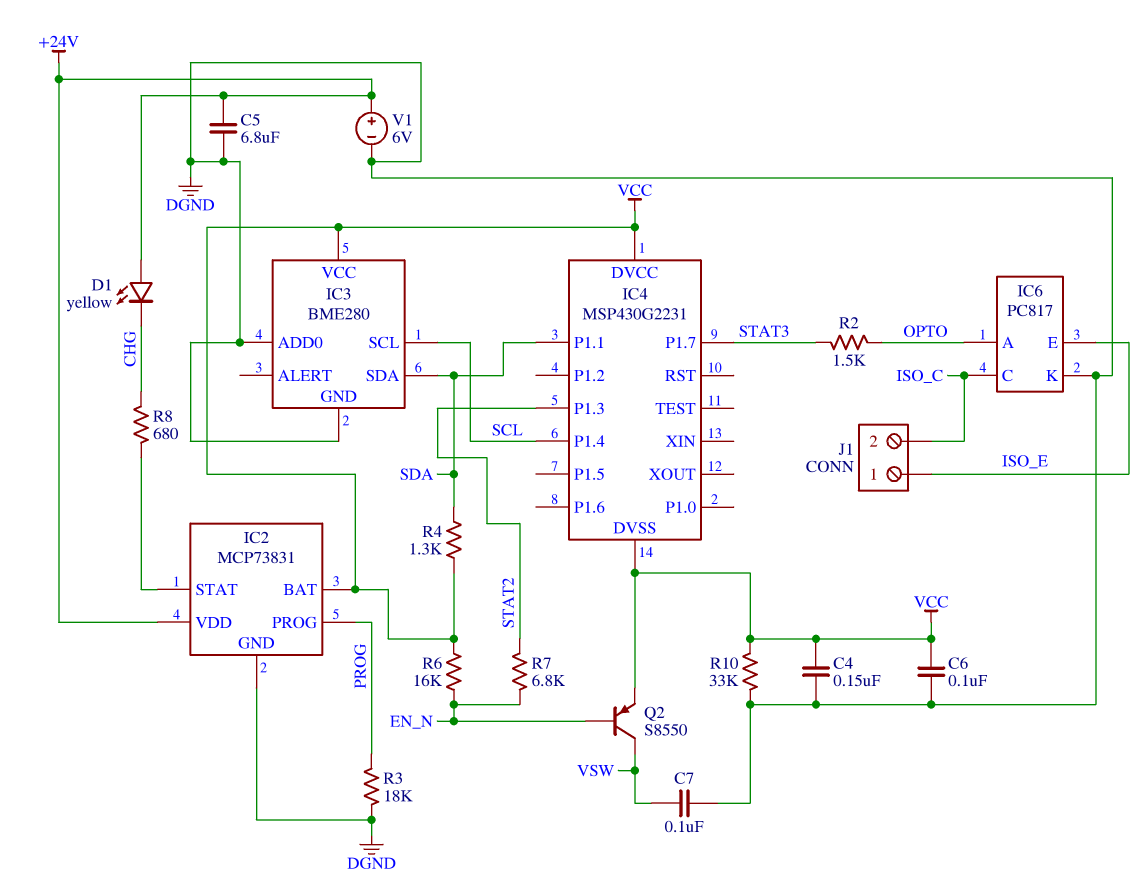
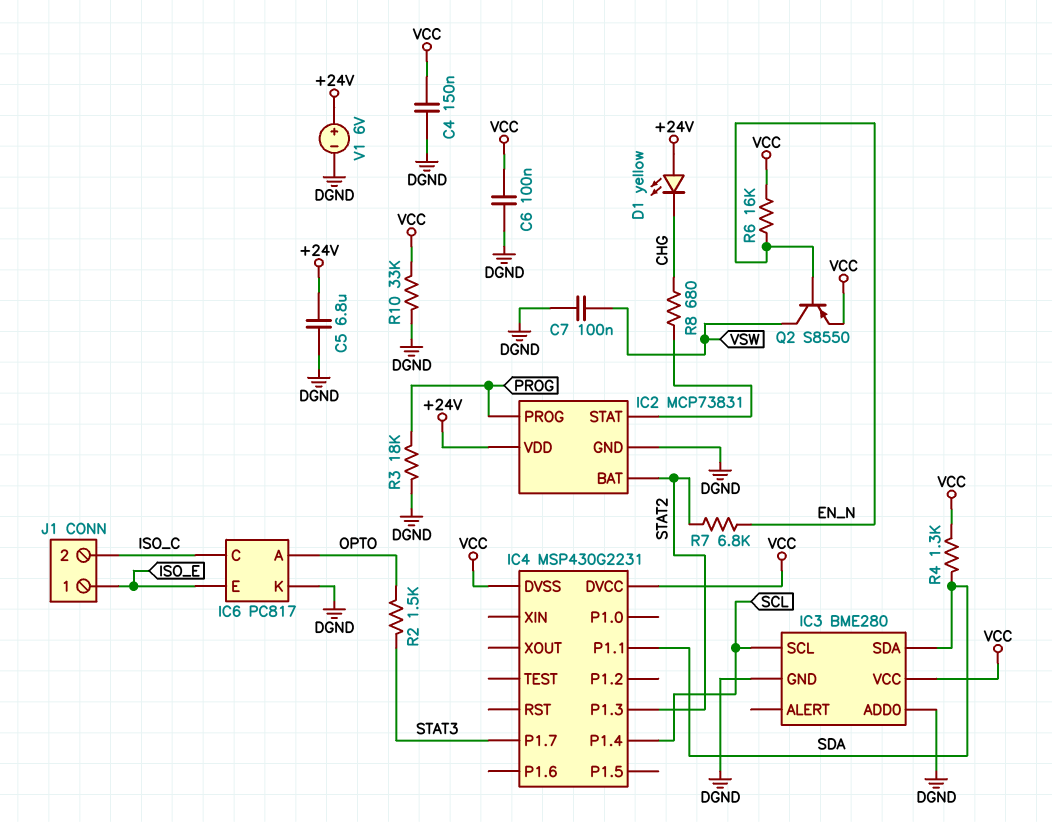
IC2 pin BAT: VCC -> STAT2

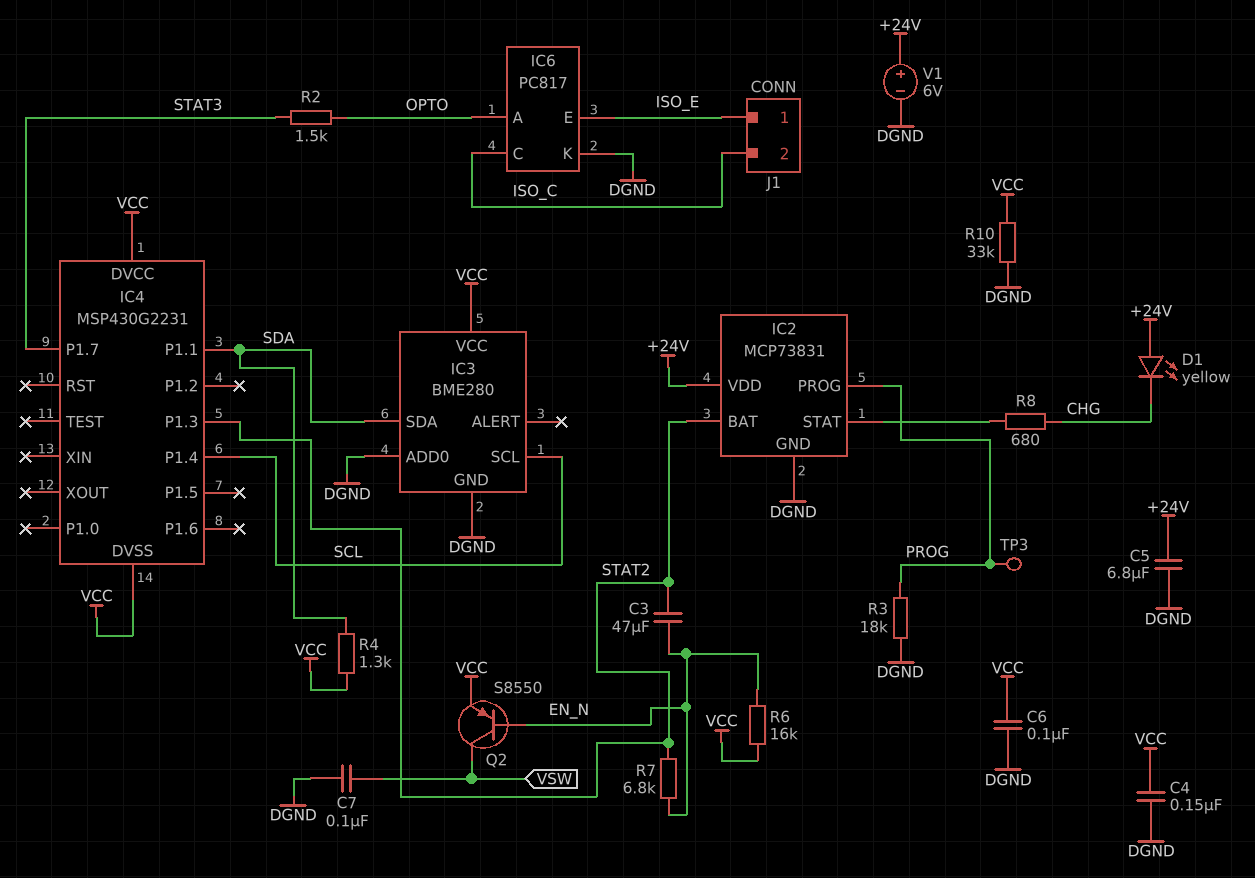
C3: none -> 47uF (EN_N, STAT2)
TP3: none -> test point (PROG)

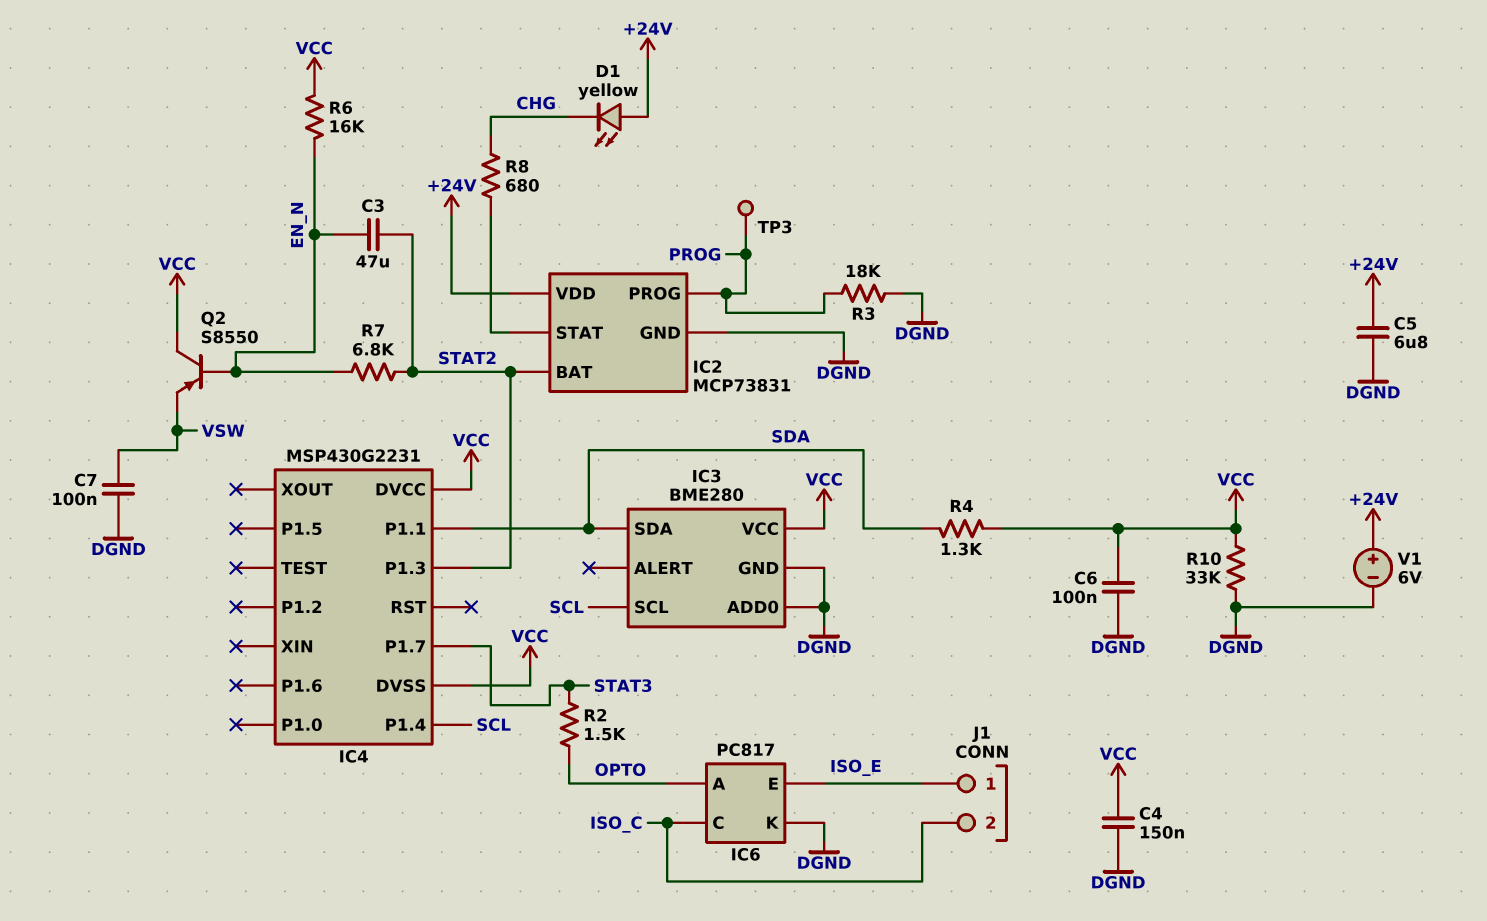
Q2: PNP S8550 (B EN_N, C VSW, E VCC) -> PNP S8550 (B EN_N, C VCC, E VSW)

